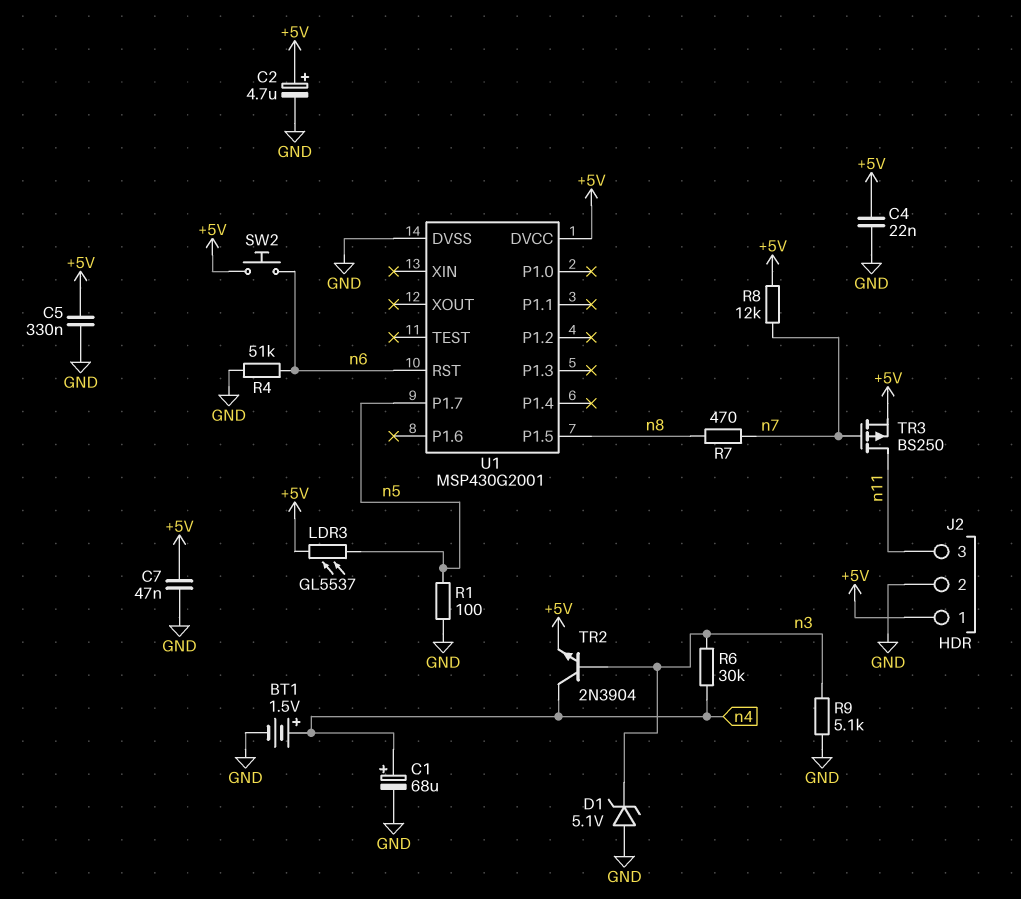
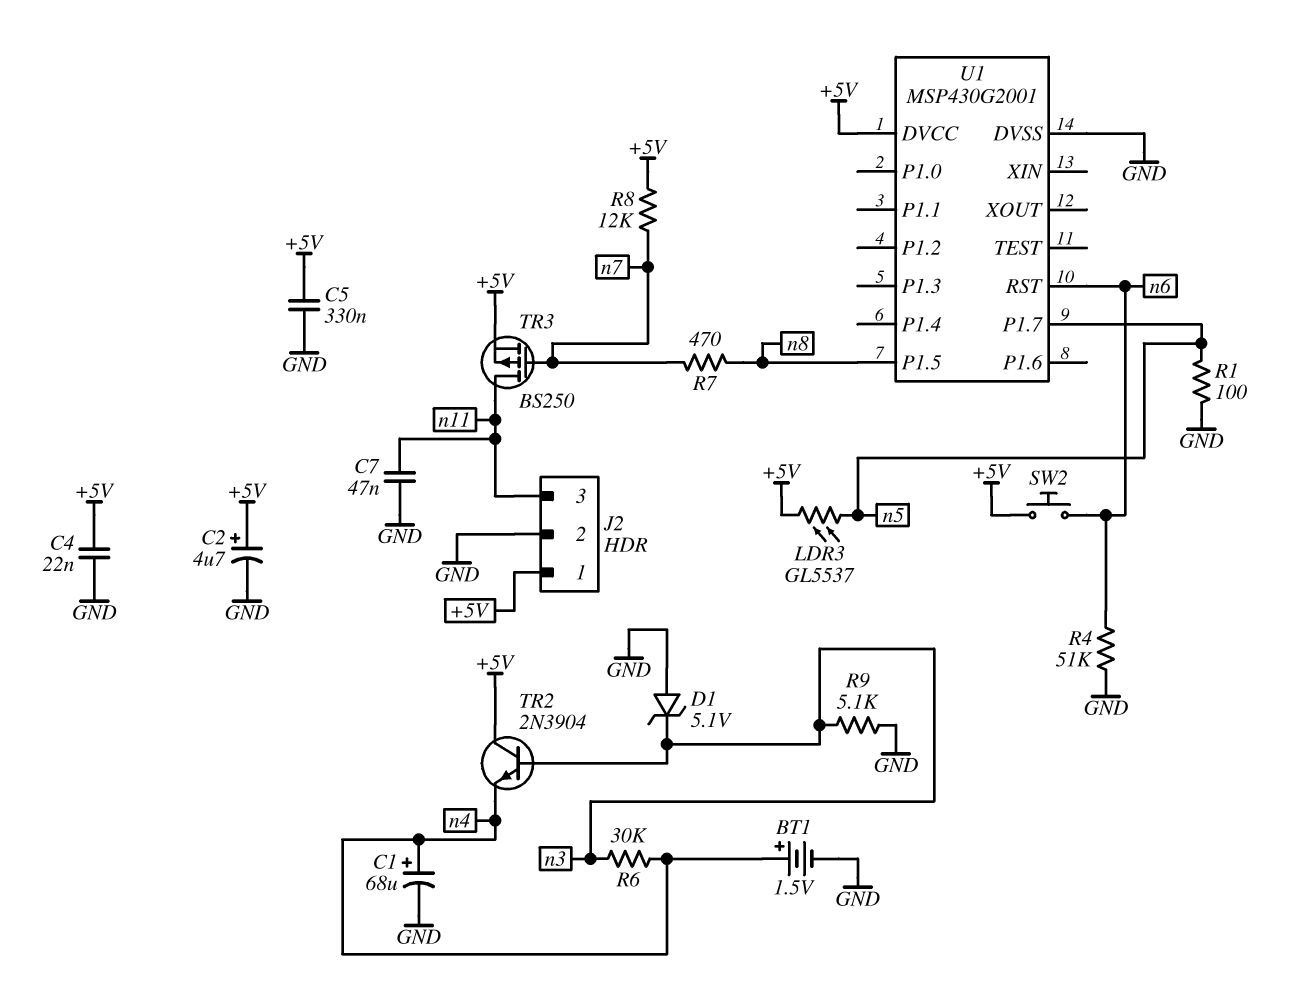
C7: 47nF (+5V, GND) -> 47nF (GND, n11)
TR2: NPN 2N3904 (B n3, C n4, E +5V) -> NPN 2N3904 (B n3, C +5V, E n4)

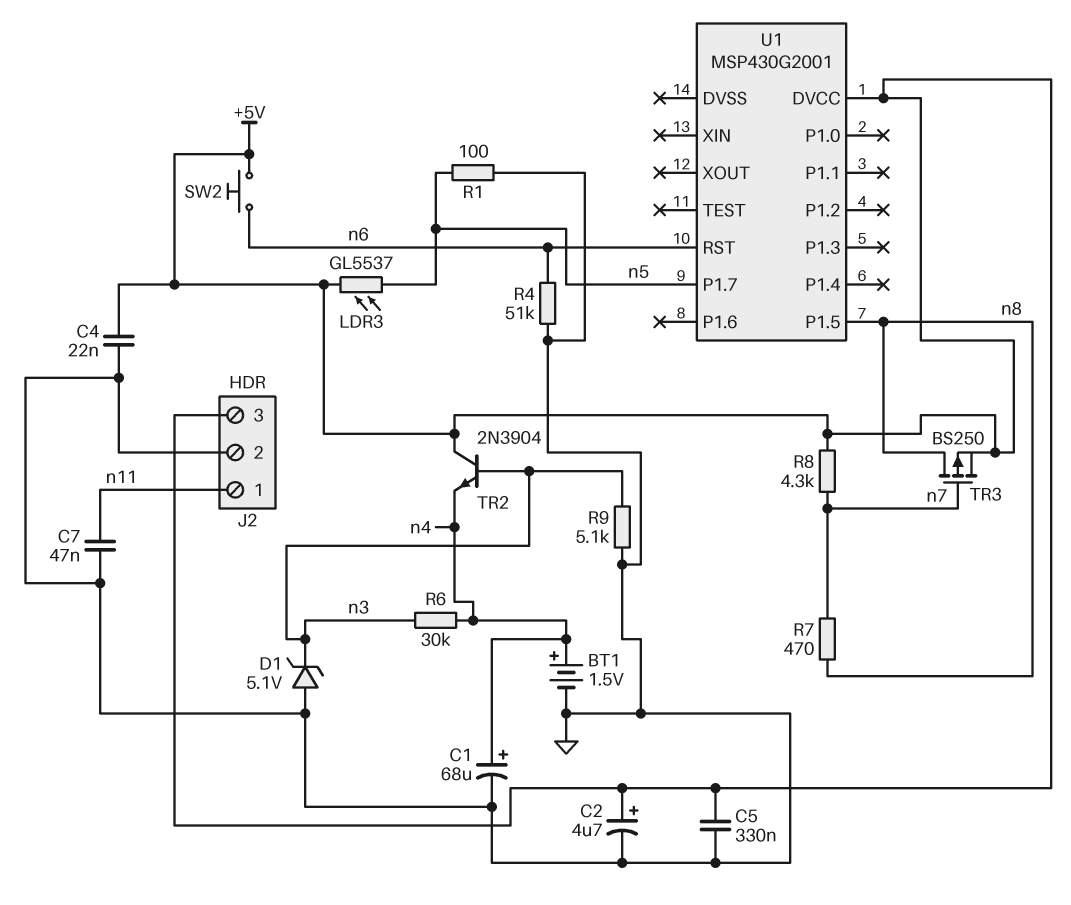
J2 pin 1: +5V -> n11
J2 pin 3: n11 -> +5V
R8: 12k (+5V, n7) -> 4.3k (+5V, n7)
TR3: PMOS BS250 (G n7, D n11, S +5V) -> PMOS BS250 (G n7, D n8, S +5V)
U1 pin DVSS: GND -> none

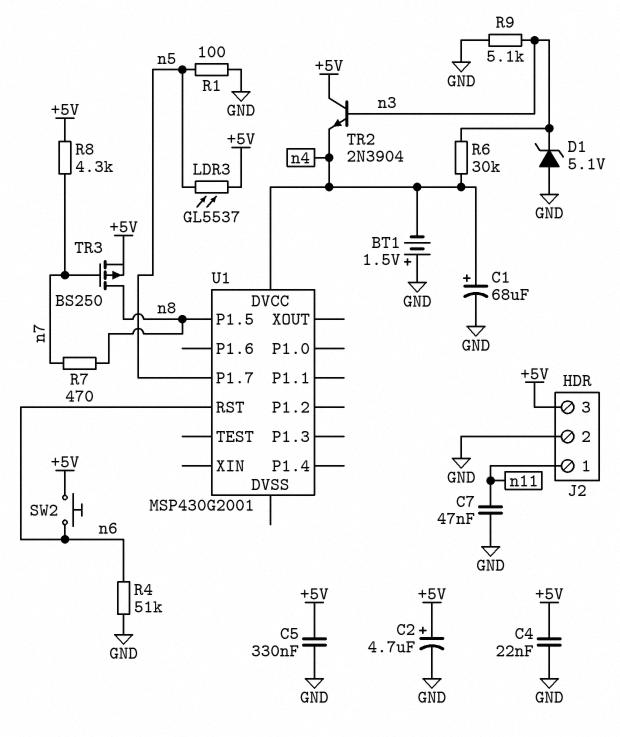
BT1: 1.5V (plus n4, minus GND) -> 1.5V (plus GND, minus n4)
U1 pin DVCC: +5V -> n4

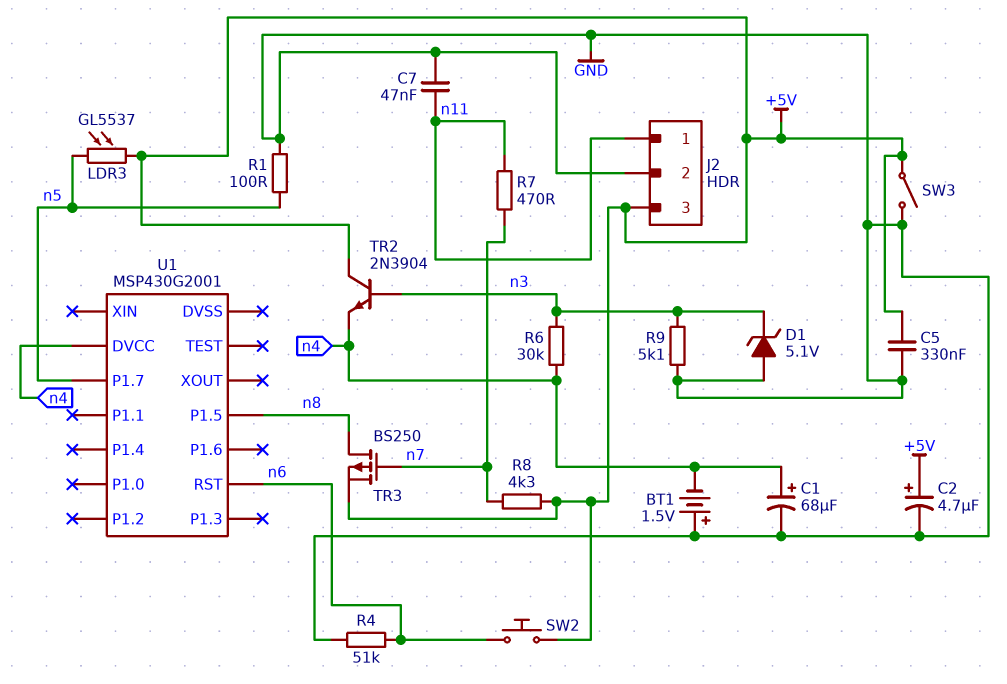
C4: 22nF (+5V, GND) -> none
R7: 470 (n7, n8) -> 470 (n7, n11)
SW3: none -> switch (+5V, GND)

